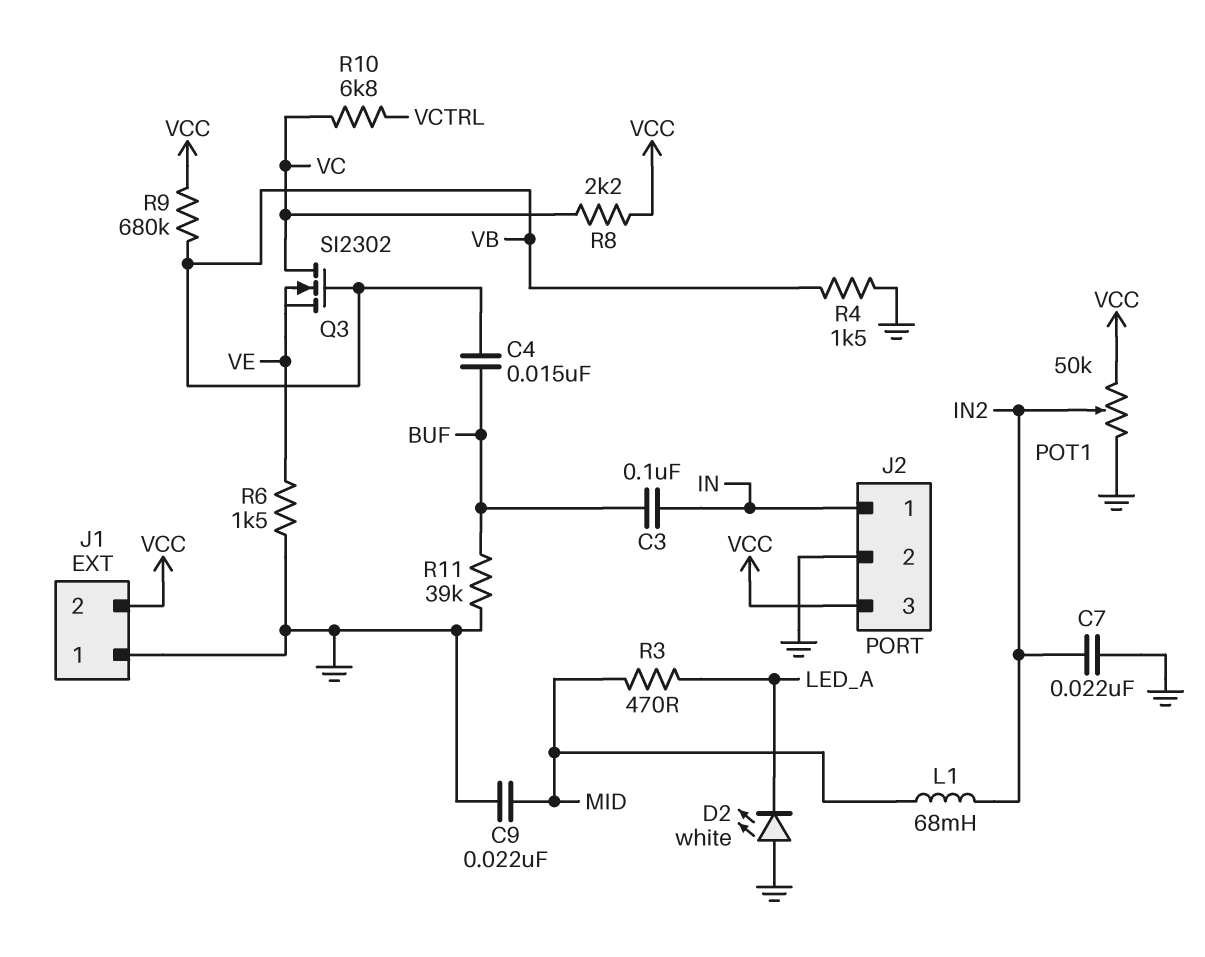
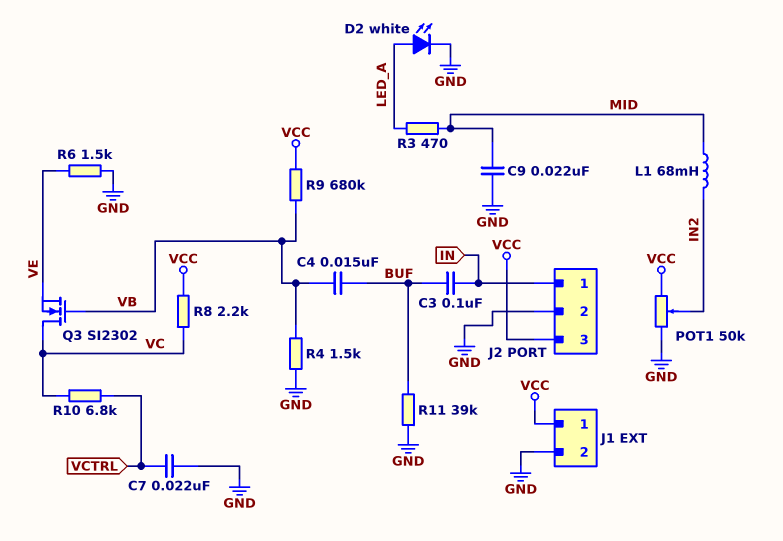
C7: 22nF (GND, IN2) -> 22nF (GND, VCTRL)
D2: LED white (A GND, K LED_A) -> LED white (A LED_A, K GND)
J1 pin 1: GND -> VCC
J1 pin 2: VCC -> GND

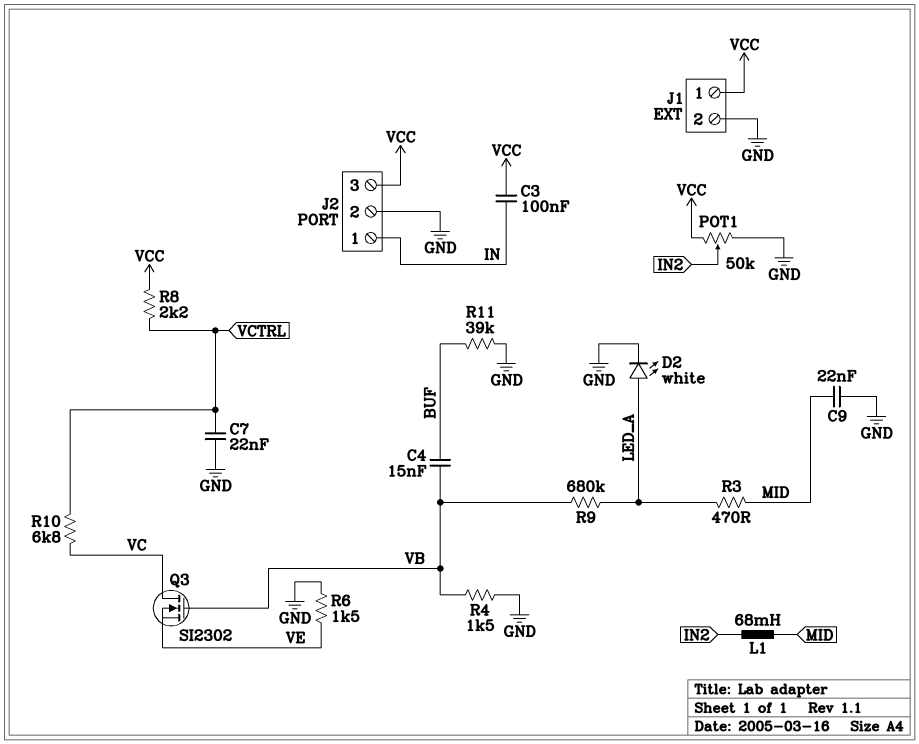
C3: 100nF (BUF, IN) -> 100nF (IN, VCC)
R8: 2.2k (VC, VCC) -> 2.2k (VCC, VCTRL)
R9: 680k (VB, VCC) -> 680k (LED_A, VB)

